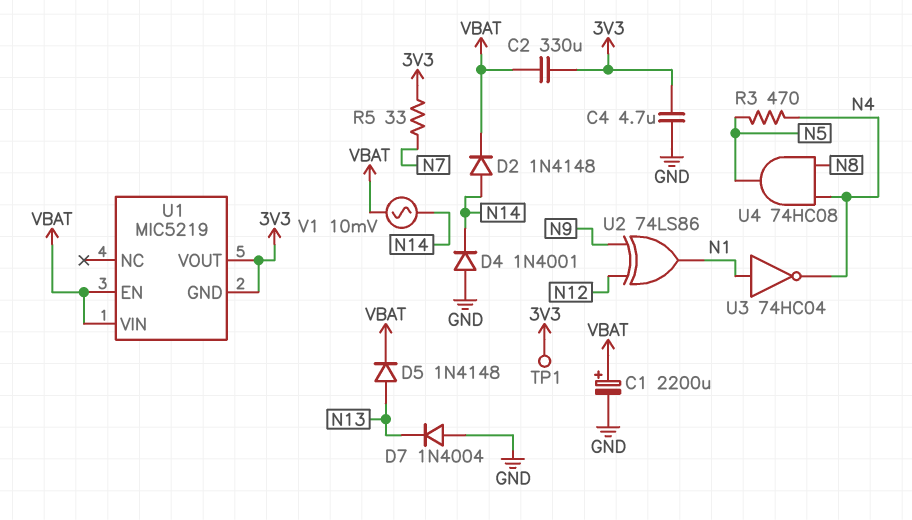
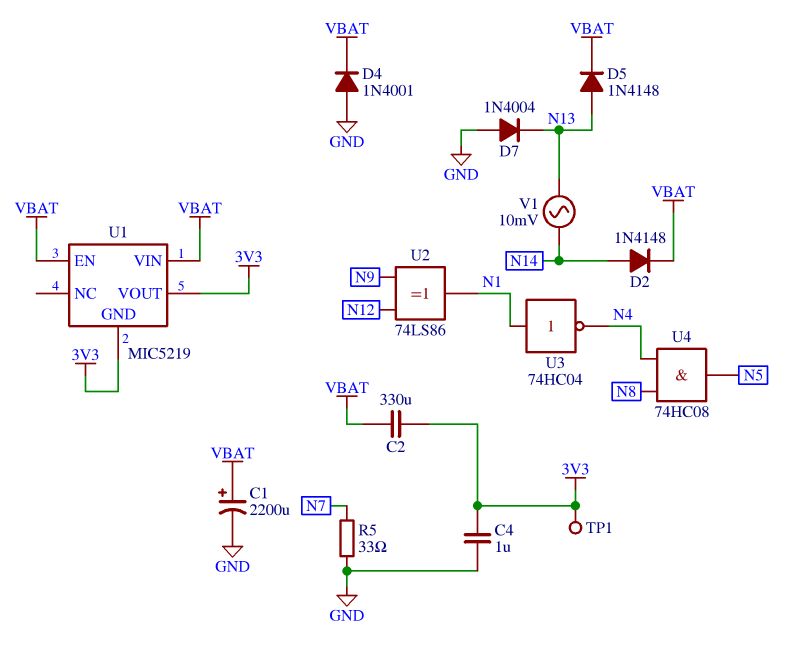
C4: 4.7uF (3V3, GND) -> 1uF (3V3, GND)
D4: diode 1N4001 (A GND, K N14) -> diode 1N4001 (A GND, K VBAT)
R3: 470 (N4, N5) -> none
R5: 33 (3V3, N7) -> 33 (GND, N7)
V1: AC 10mV (N14, VBAT) -> AC 10mV (N13, N14)

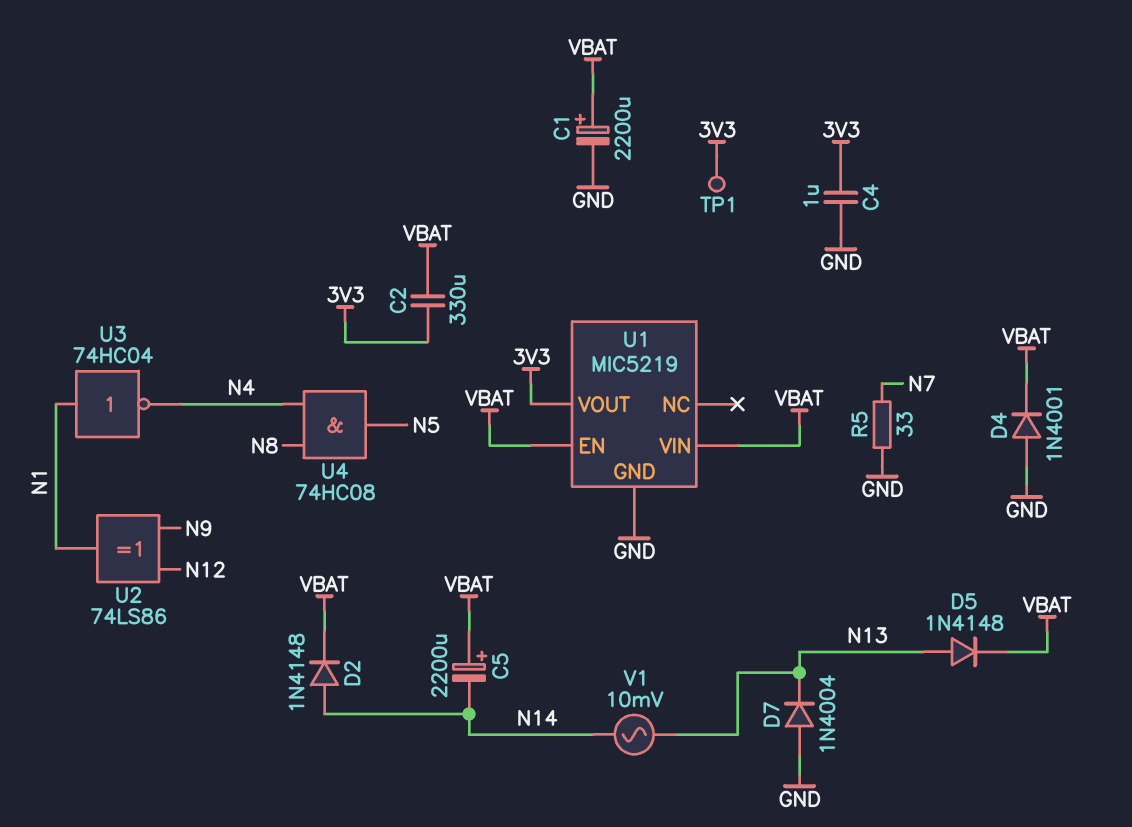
C5: none -> 2200uF (plus VBAT, minus N14)
U1 pin GND: 3V3 -> GND

